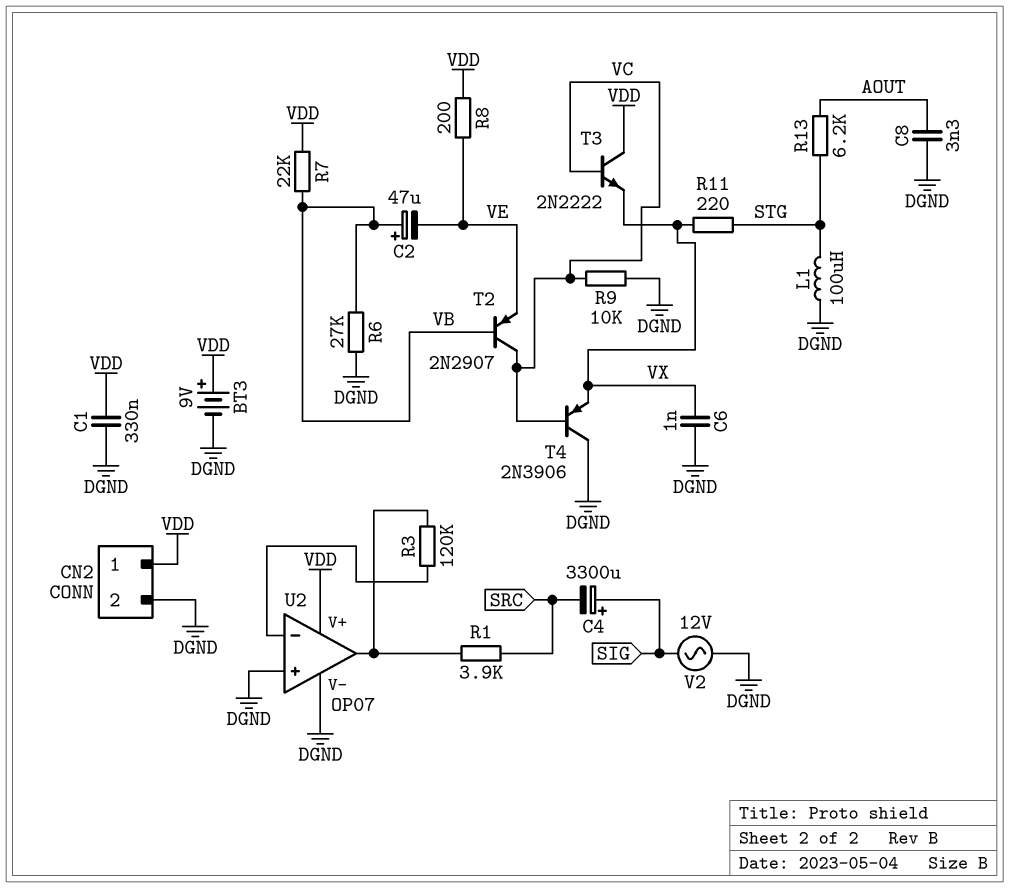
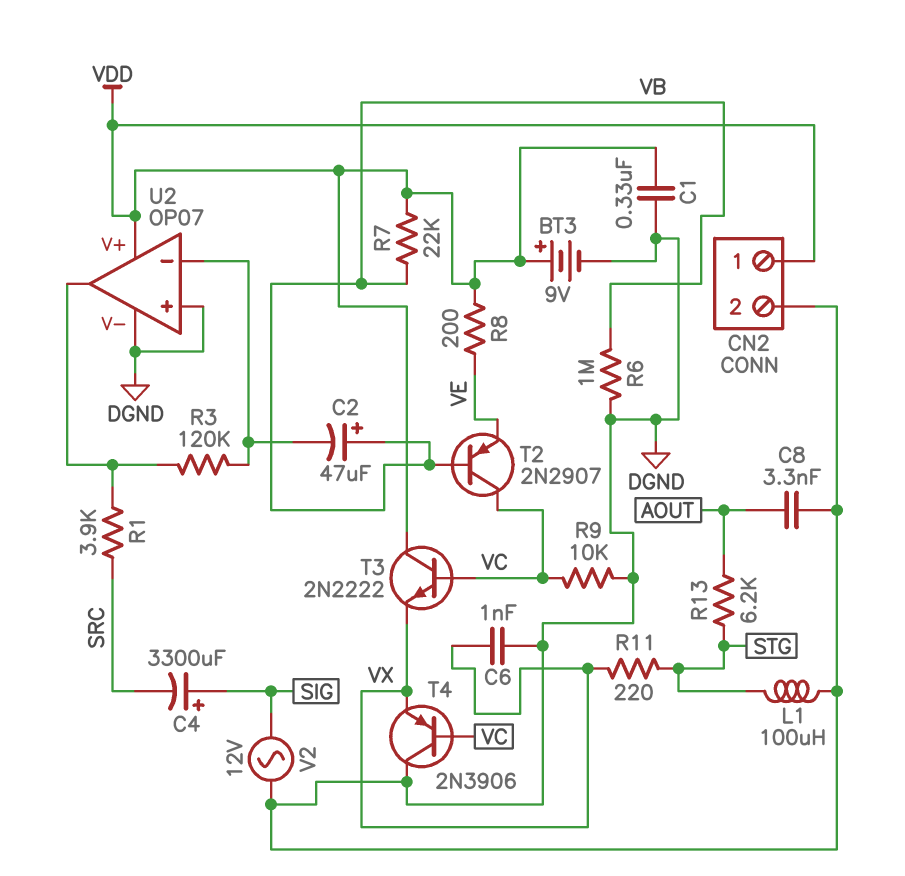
C2: 47uF (plus VB, minus VE) -> 47uF (plus VB, minus U2/in-)
R6: 27k (DGND, VB) -> 1M (DGND, VB)

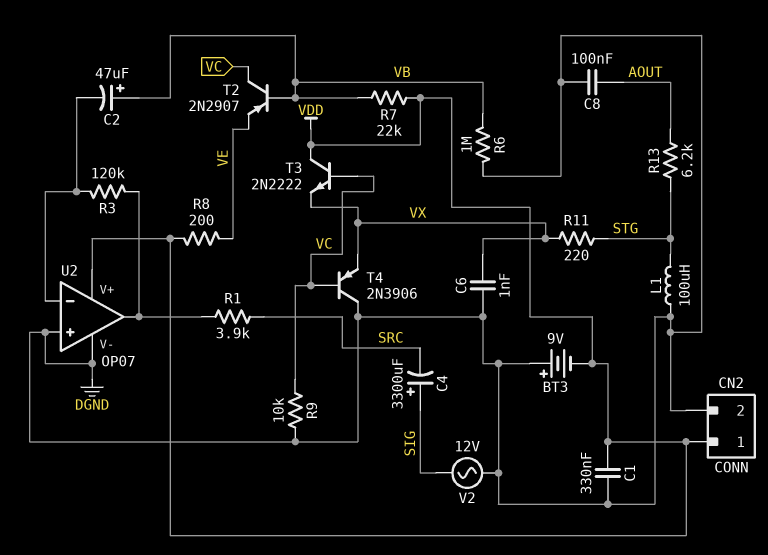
BT3: 9V (plus VDD, minus DGND) -> 9V (plus DGND, minus VDD)
C8: 3.3nF (AOUT, DGND) -> 100nF (AOUT, DGND)

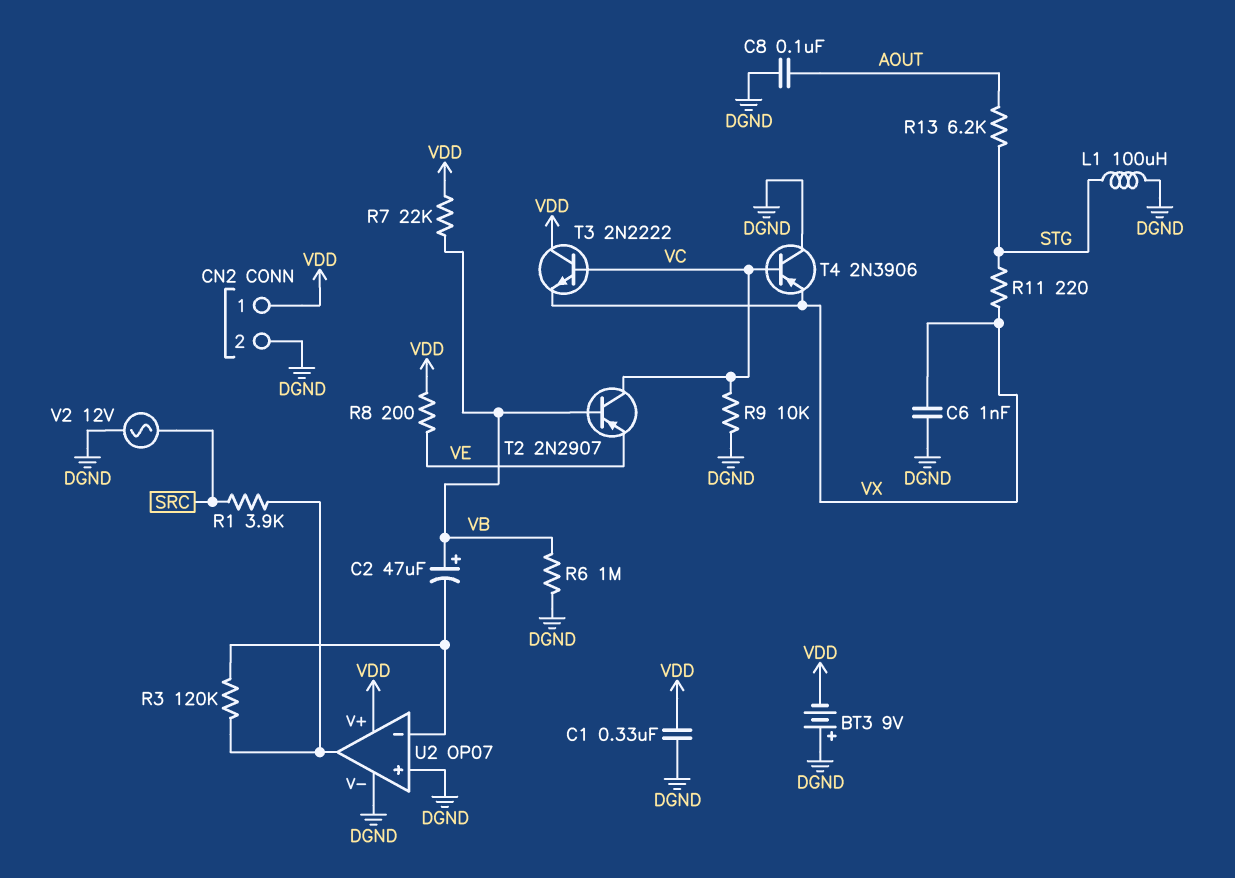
C4: 3300uF (plus SIG, minus SRC) -> none
V2: AC 12V (DGND, SIG) -> AC 12V (DGND, SRC)

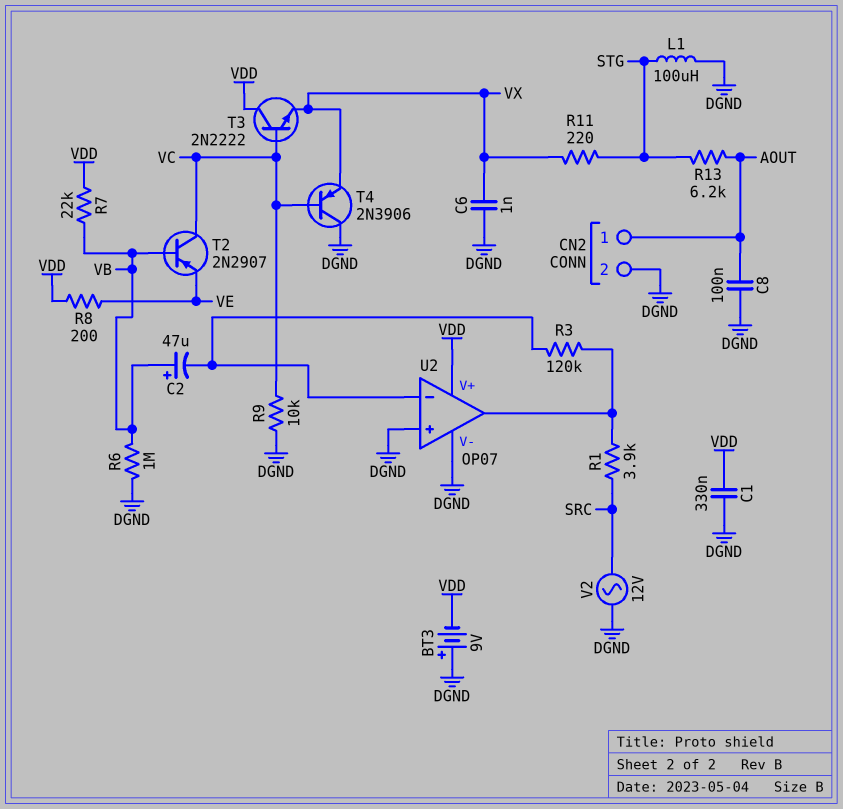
CN2 pin 1: VDD -> AOUT

